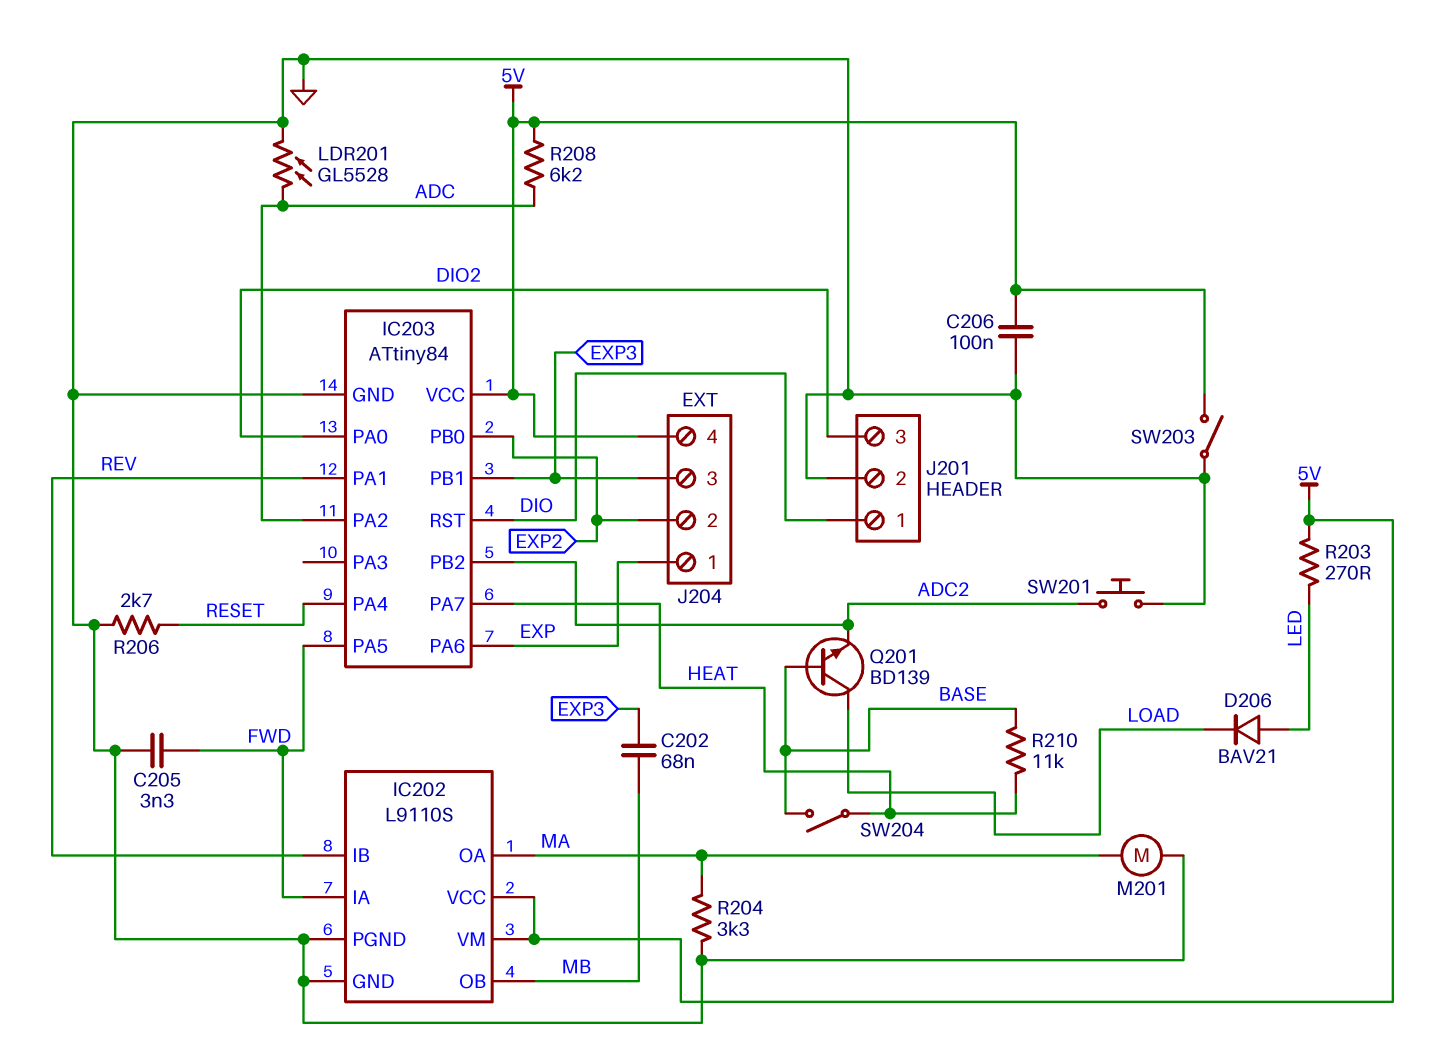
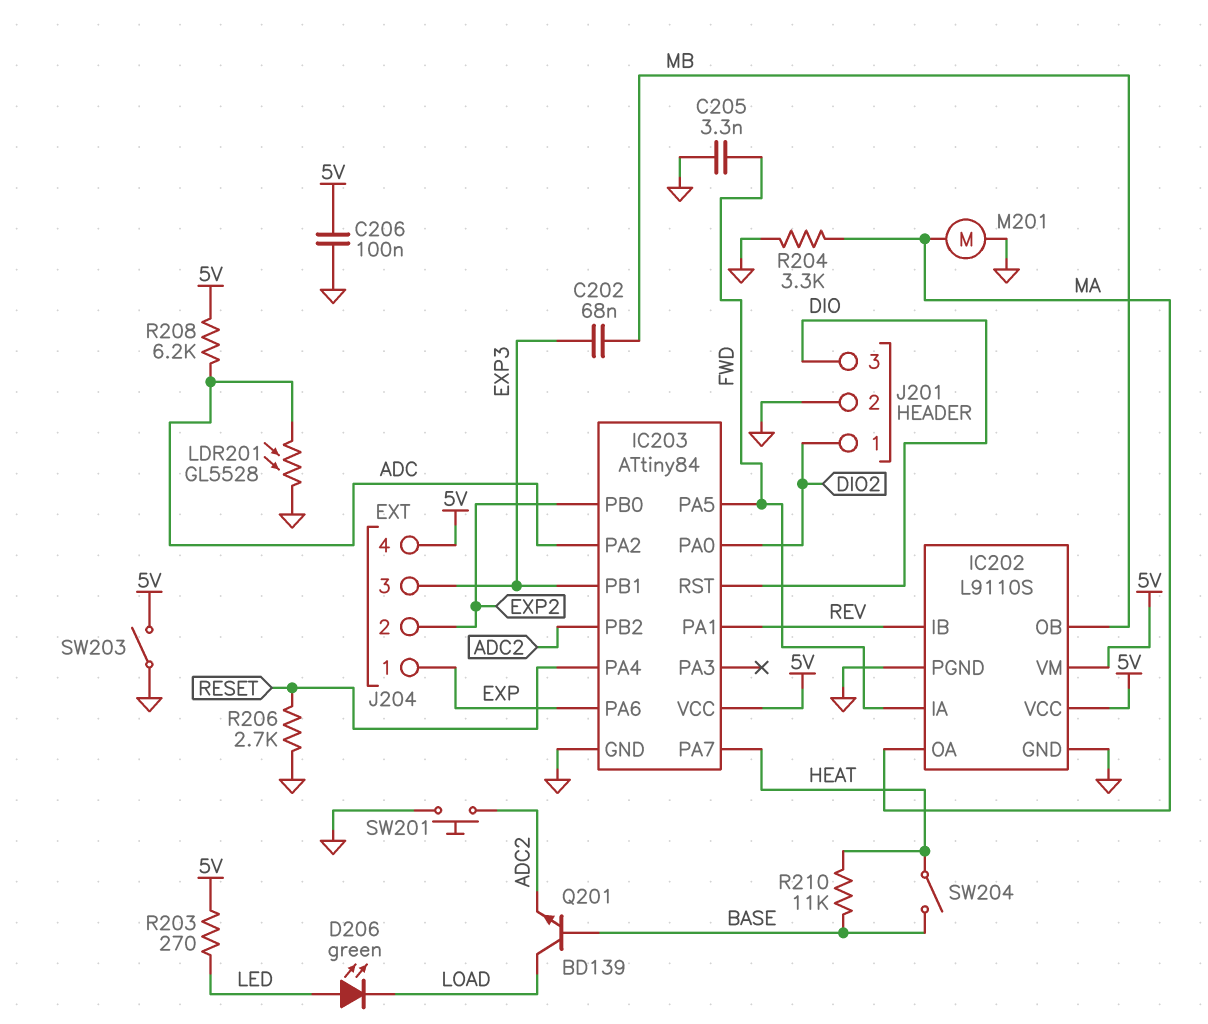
D206: diode BAV21 (A LED, K LOAD) -> LED green (A LED, K LOAD)
J201 pin 1: DIO -> DIO2
J201 pin 3: DIO2 -> DIO

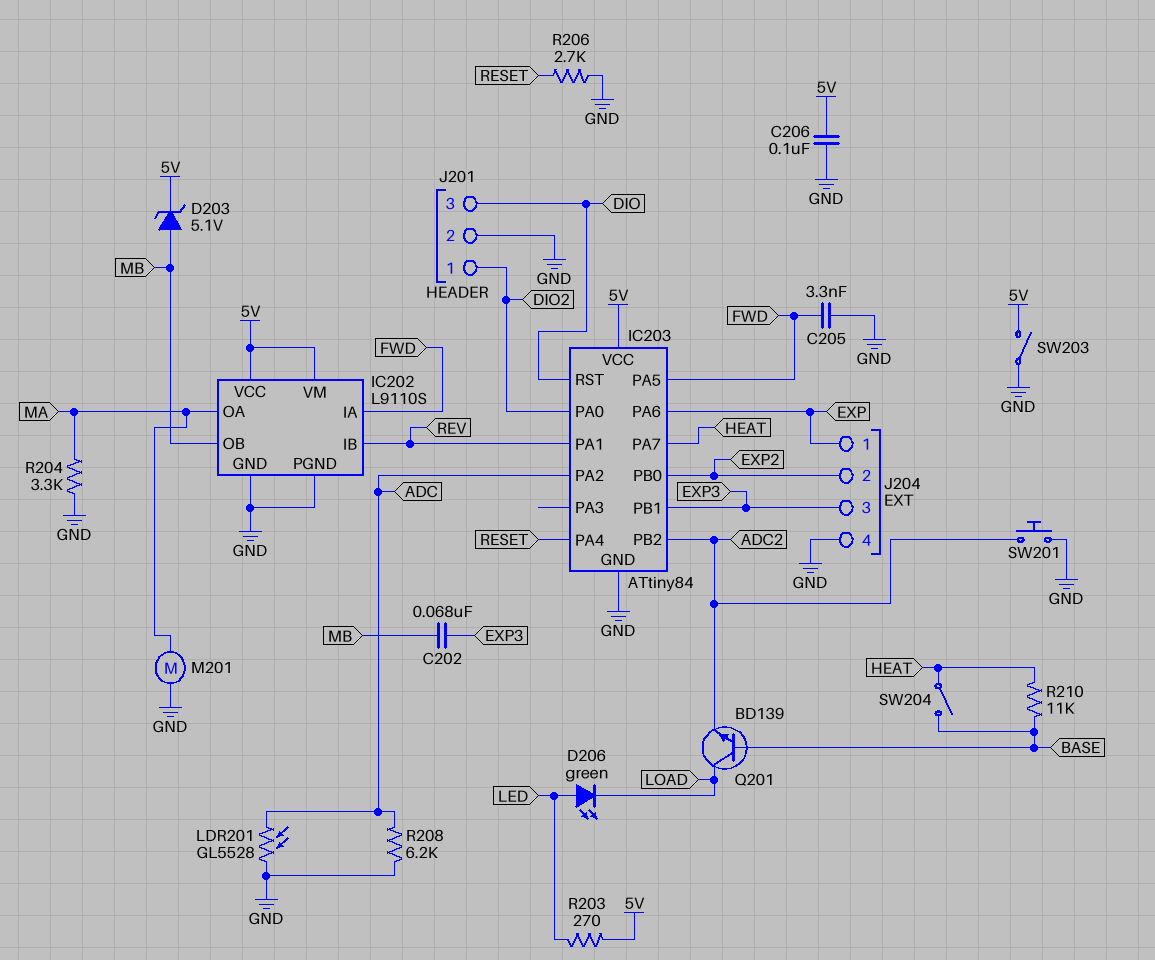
D203: none -> zener 5.1V (A MB, K 5V)
J204 pin 4: 5V -> GND
R208: 6.2k (5V, ADC) -> 6.2k (ADC, GND)

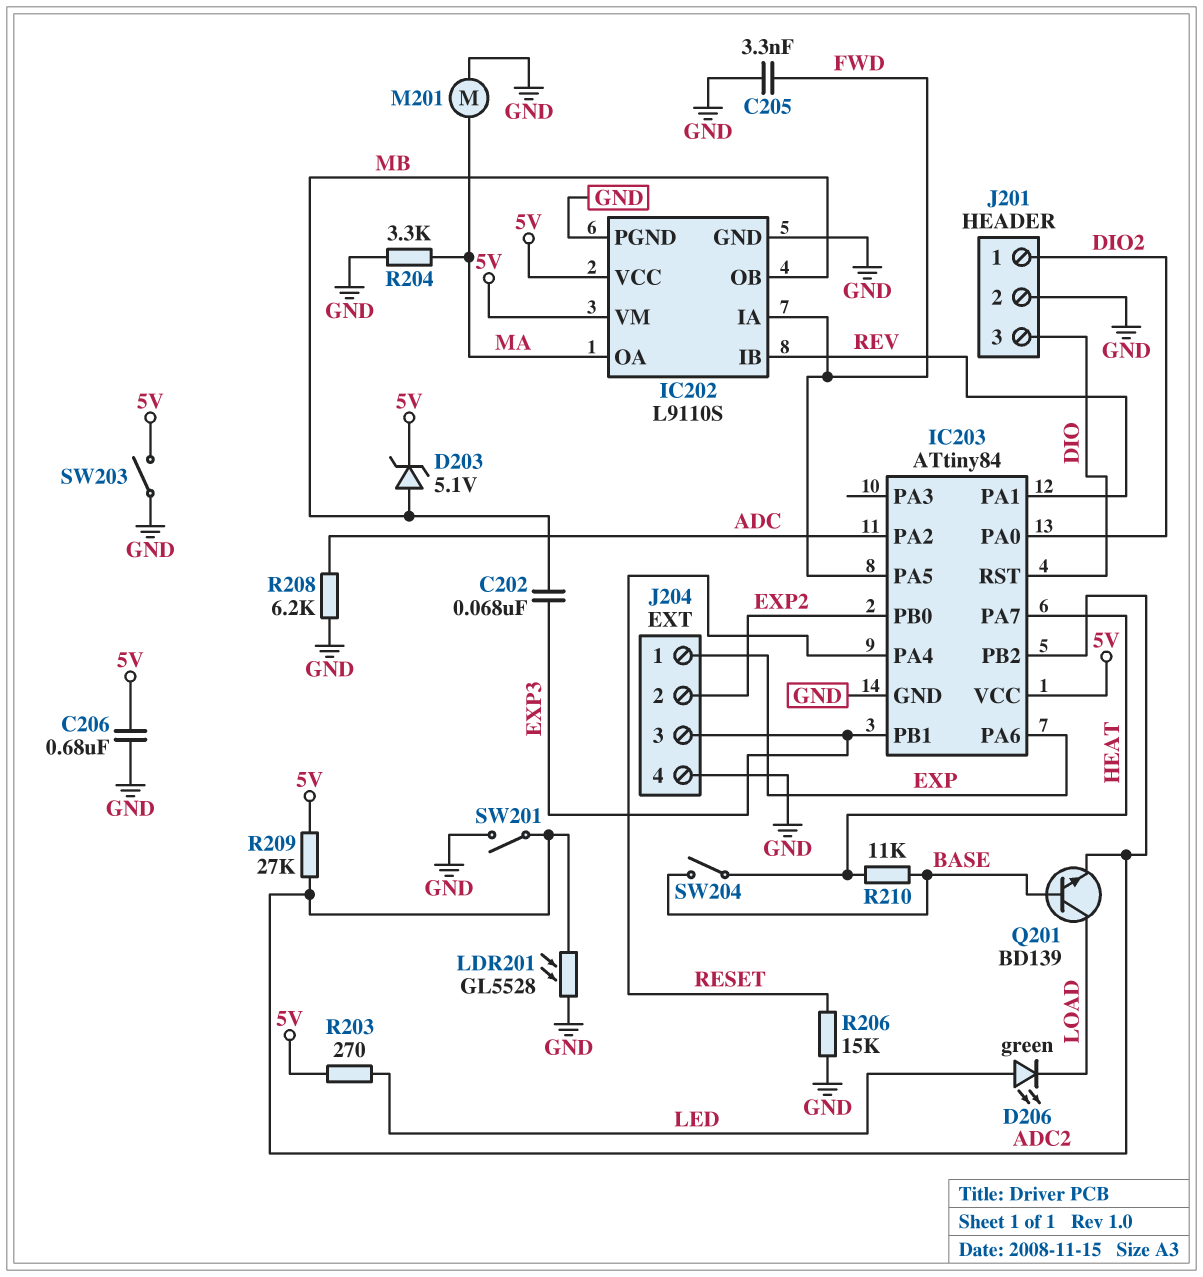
C206: 100nF (5V, GND) -> 680nF (5V, GND)
LDR201: GL5528 (ADC, GND) -> GL5528 (ADC2, GND)
R206: 2.7k (GND, RESET) -> 15k (GND, RESET)
R209: none -> 27k (5V, ADC2)
SW201: button (ADC2, GND) -> switch (ADC2, GND)

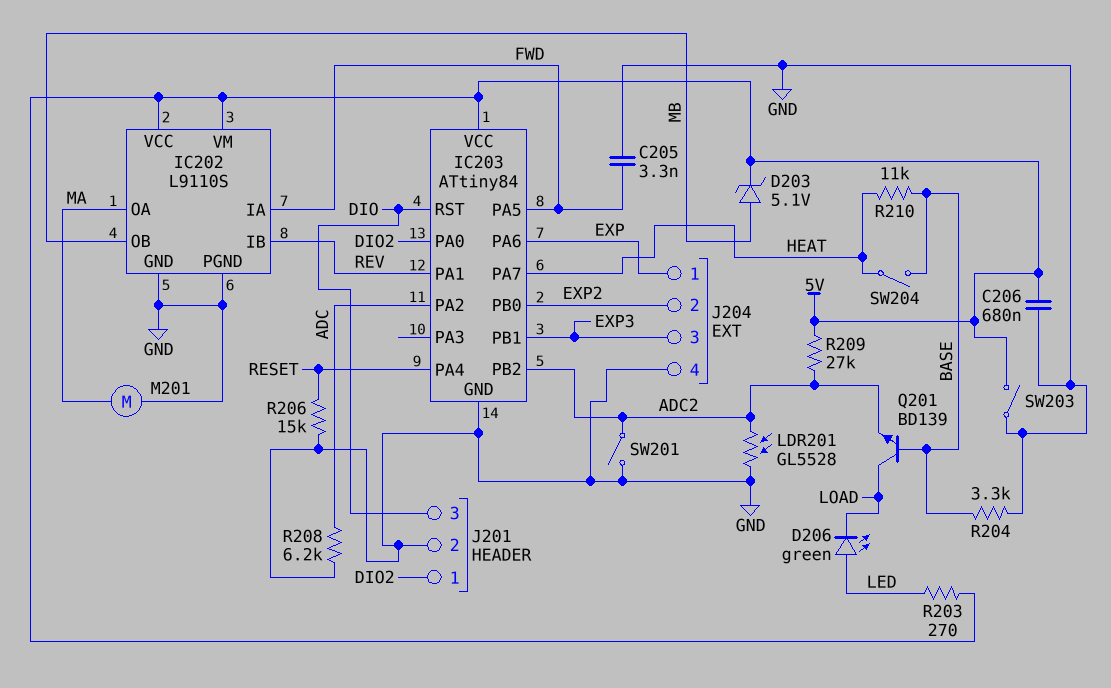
C202: 68nF (EXP3, MB) -> none
R204: 3.3k (GND, MA) -> 3.3k (BASE, GND)

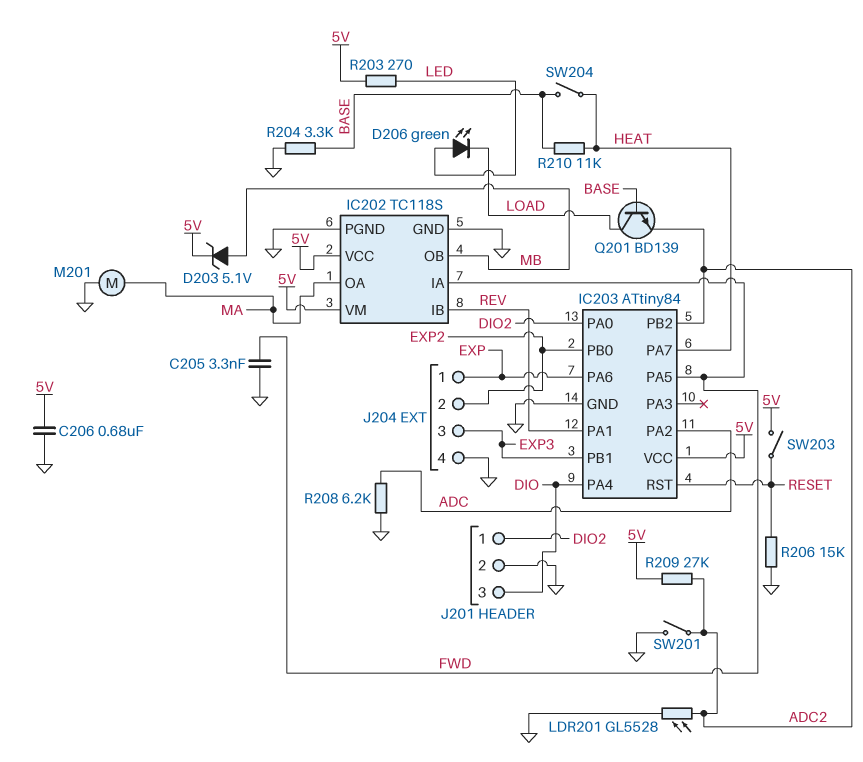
IC202: L9110S -> TC118S
IC203 pin PA4: RESET -> DIO
IC203 pin RST: DIO -> RESET
SW203: switch (5V, GND) -> switch (5V, RESET)

